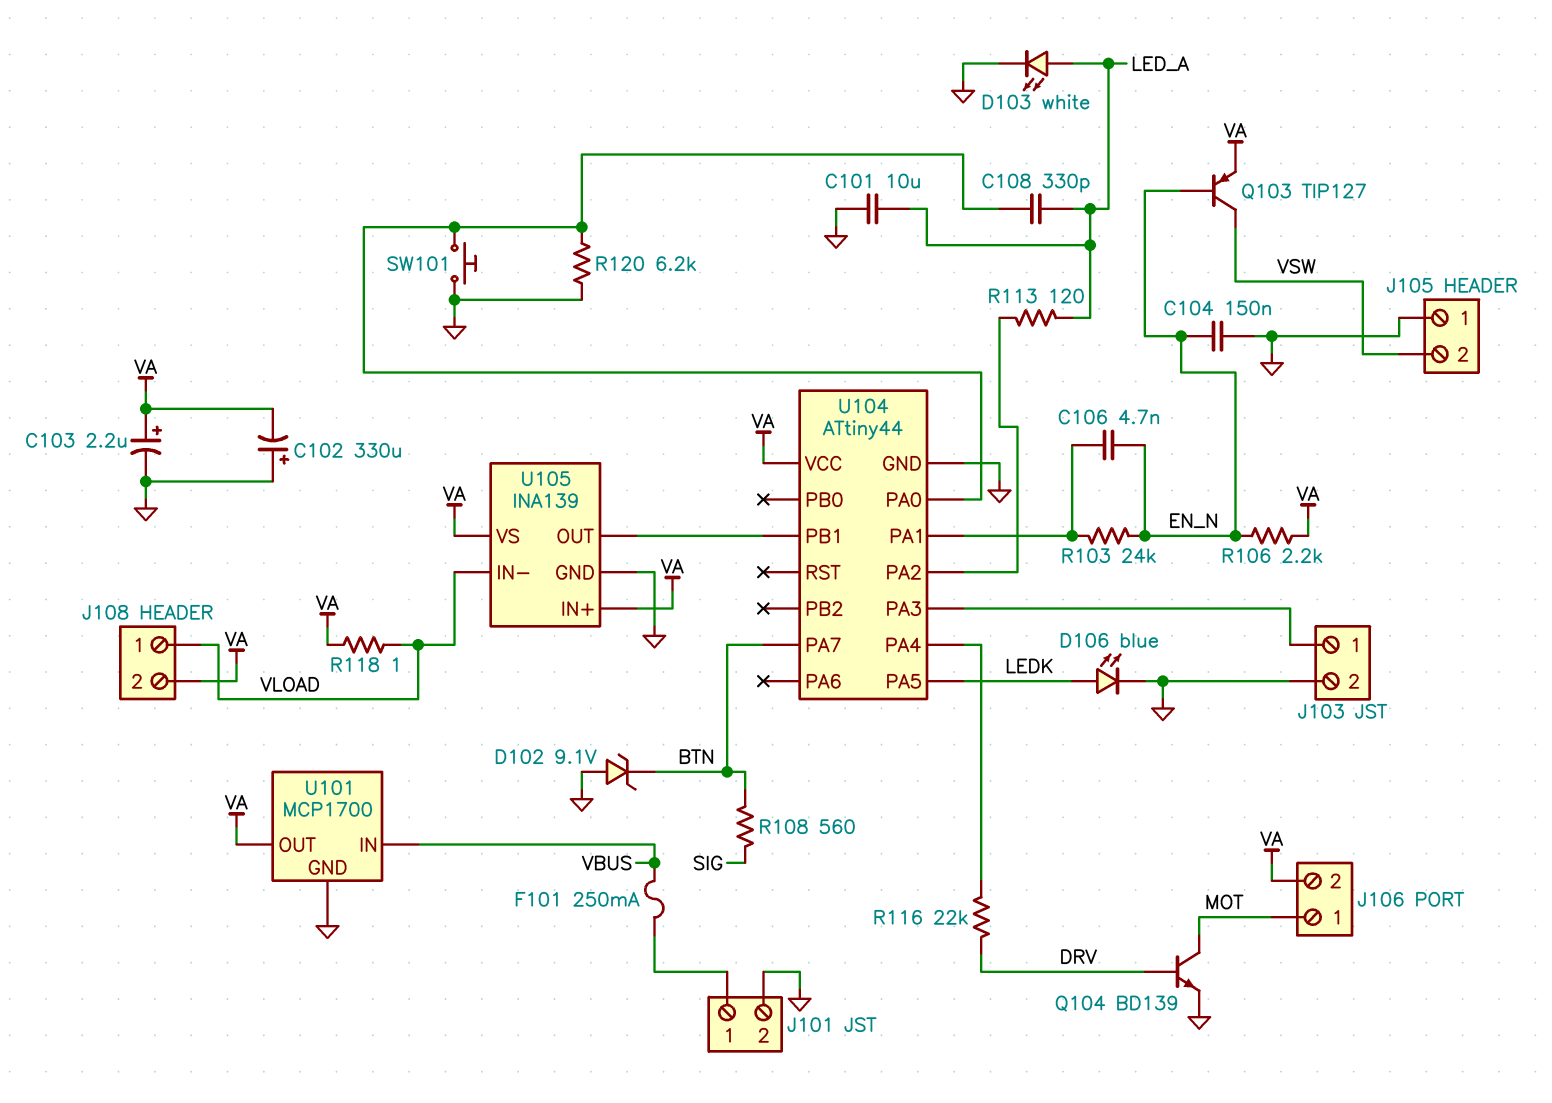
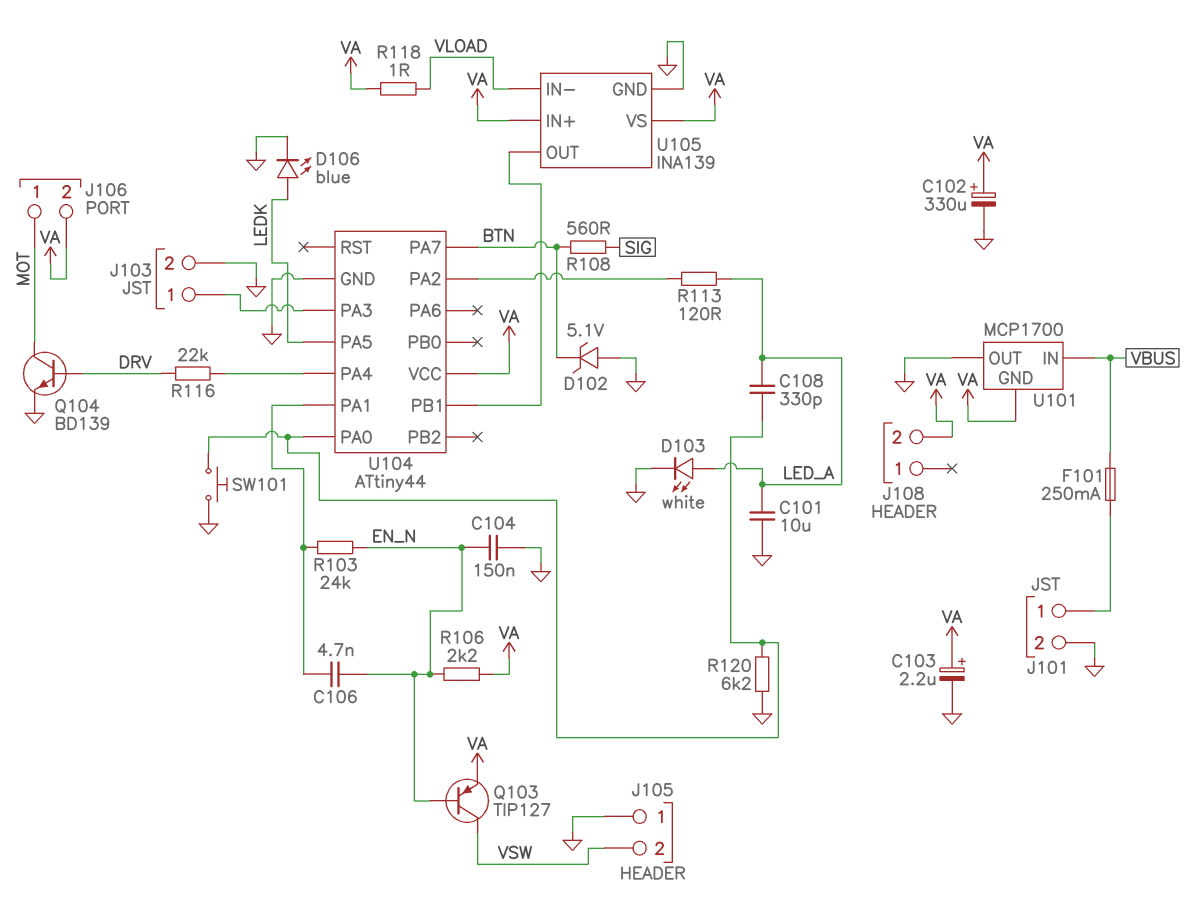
C102: 330uF (plus GND, minus VA) -> 330uF (plus VA, minus GND)
D102: zener 9.1V (A GND, K BTN) -> zener 5.1V (A GND, K BTN)
J108 pin 1: VLOAD -> none
U101 pin GND: GND -> VA
U101 pin OUT: VA -> GND

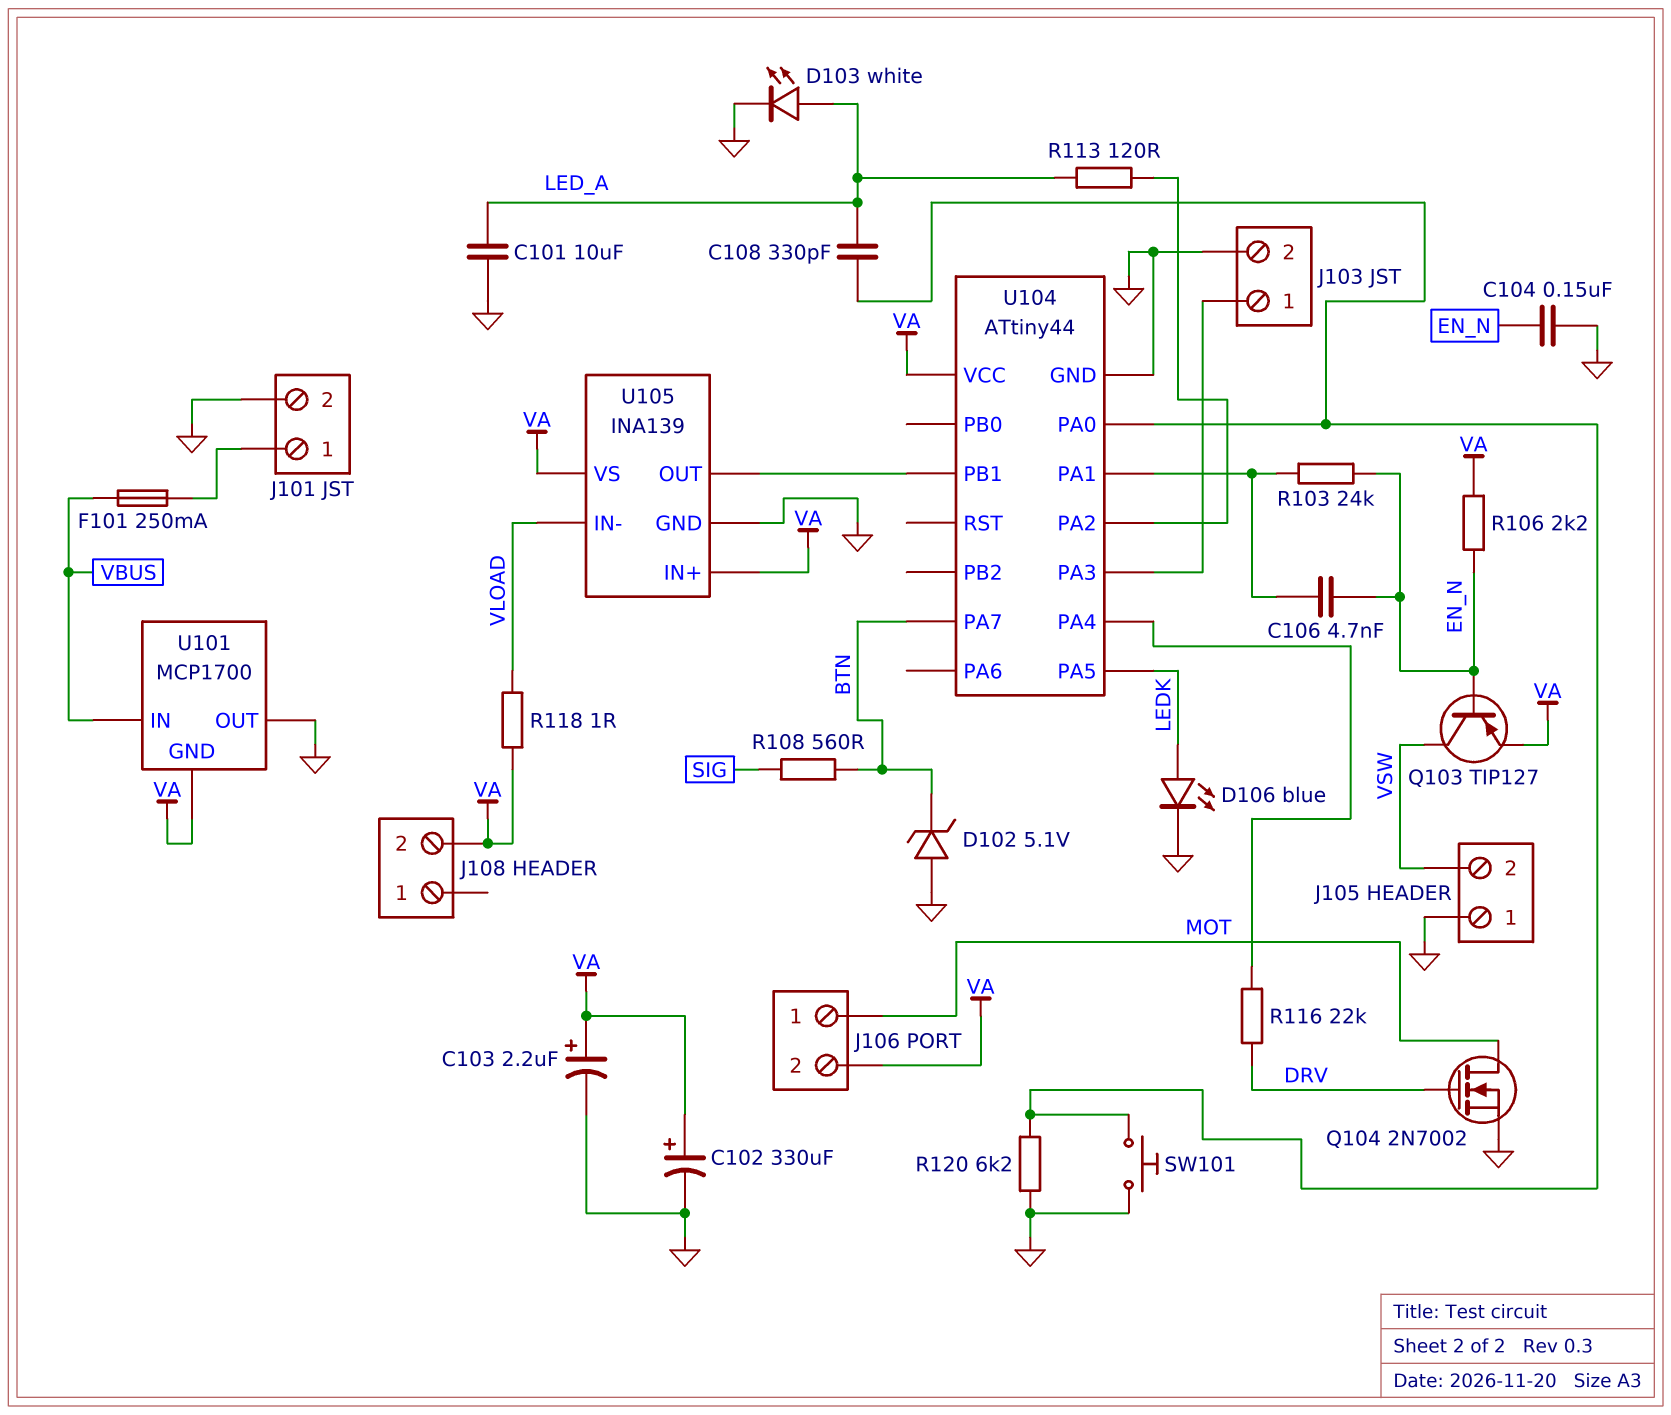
Q104: NPN BD139 (B DRV, C MOT, E GND) -> NMOS 2N7002 (G DRV, D MOT, S GND)

